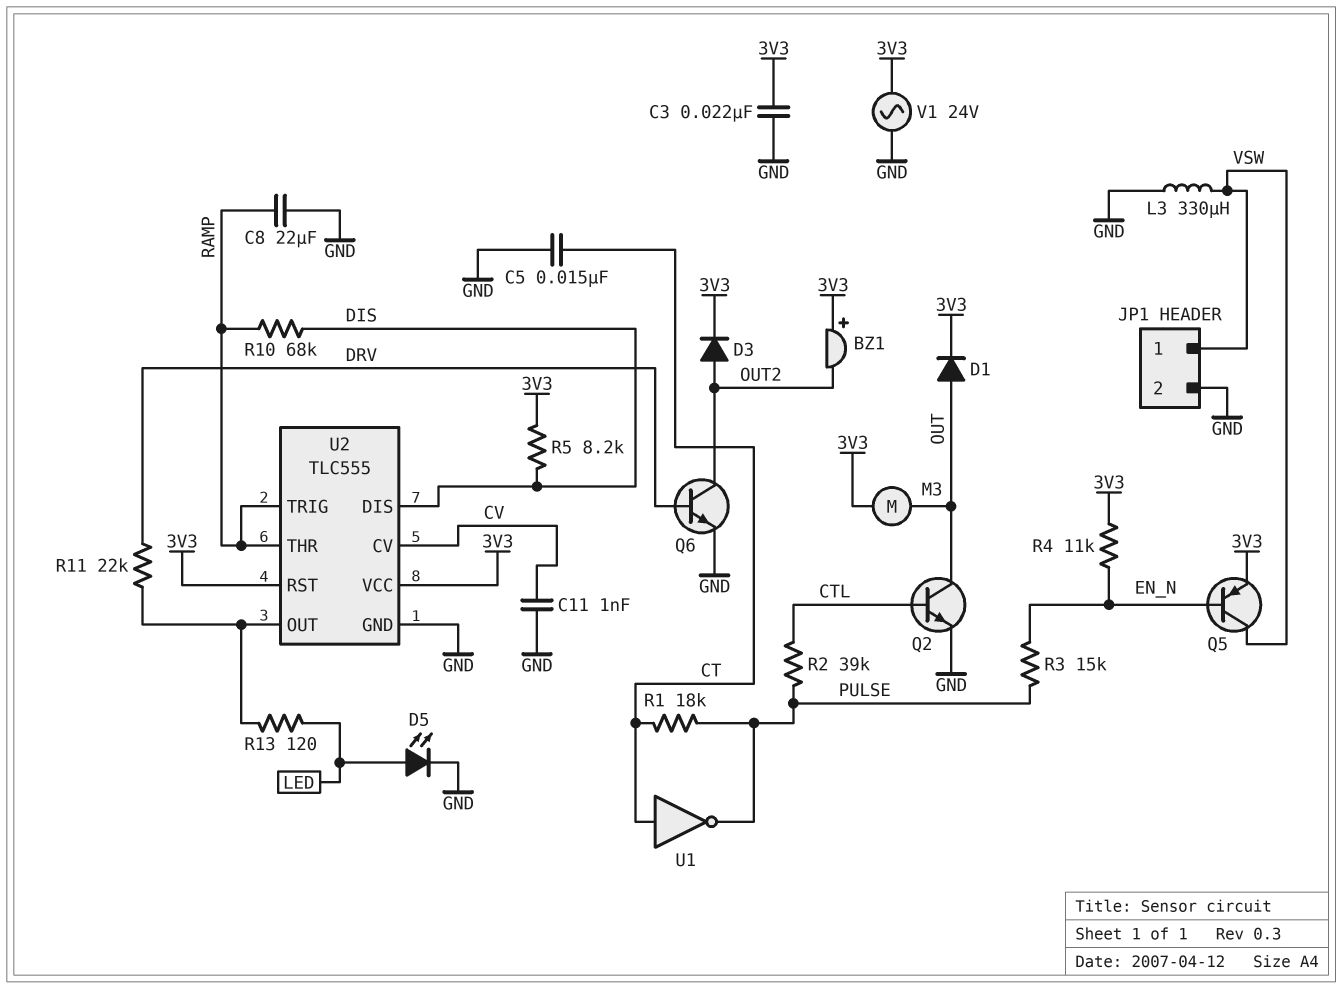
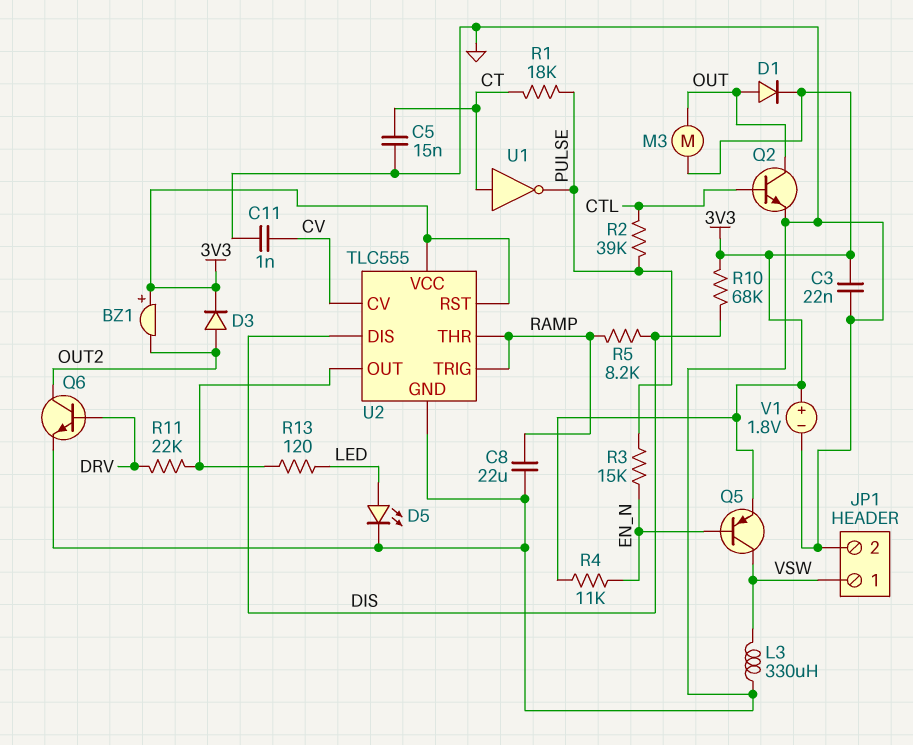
R5: 8.2k (3V3, DIS) -> 8.2k (DIS, RAMP)
R10: 68k (DIS, RAMP) -> 68k (3V3, DIS)
V1: AC 24V (3V3, GND) -> 1.8V (plus 3V3, minus GND)

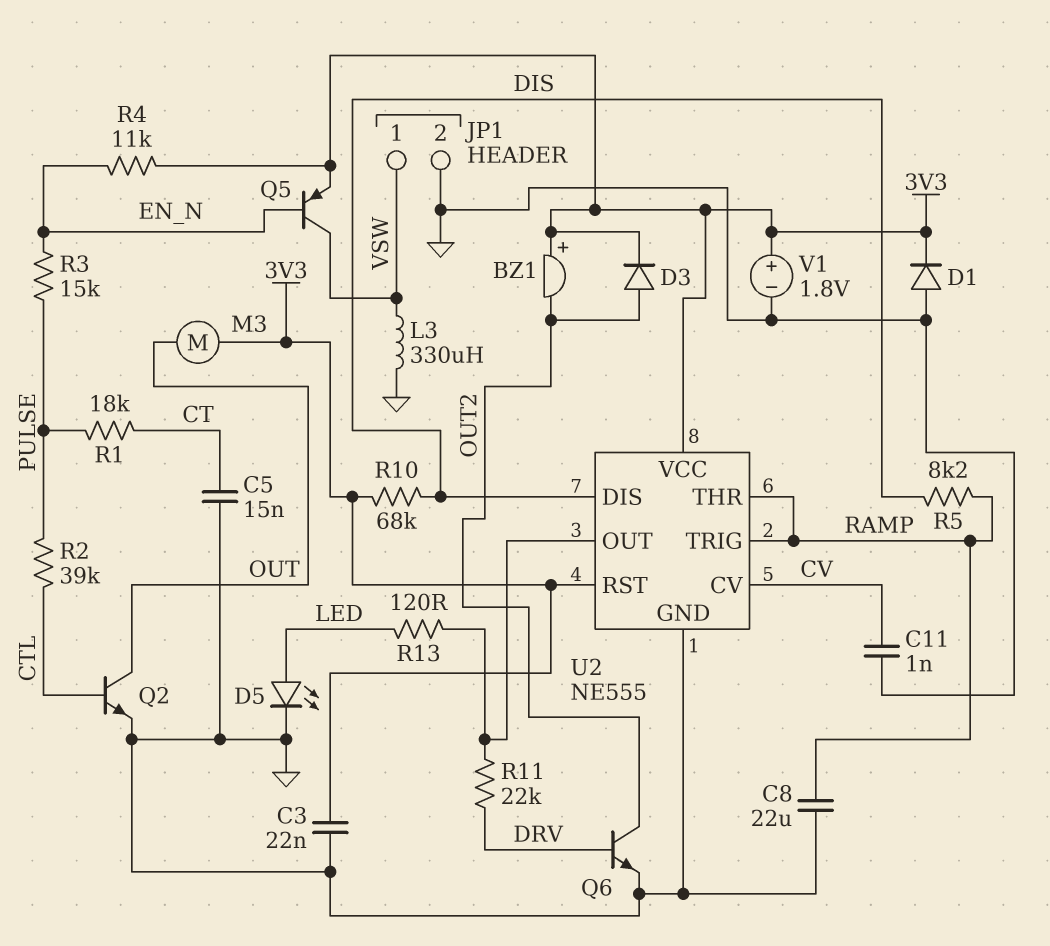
D1: diode (A OUT, K 3V3) -> diode (A GND, K 3V3)
U1: NOT (in CT, out PULSE) -> none
U2: TLC555 -> NE555

